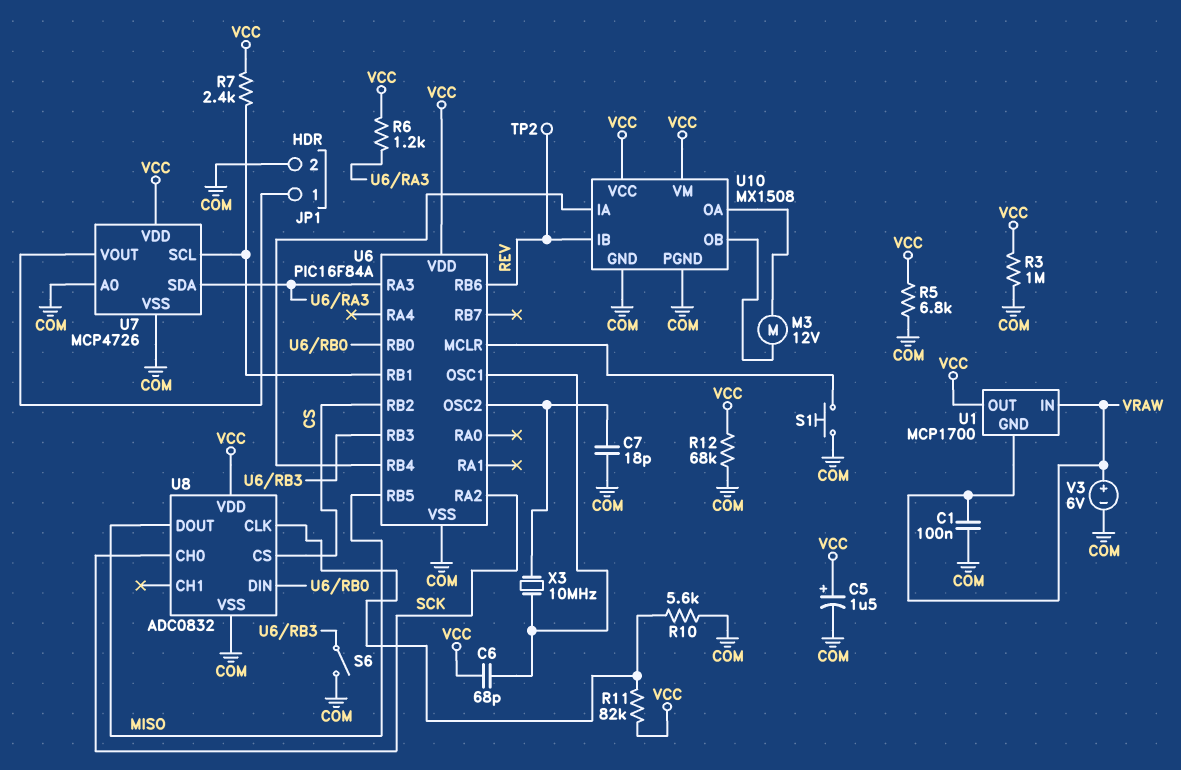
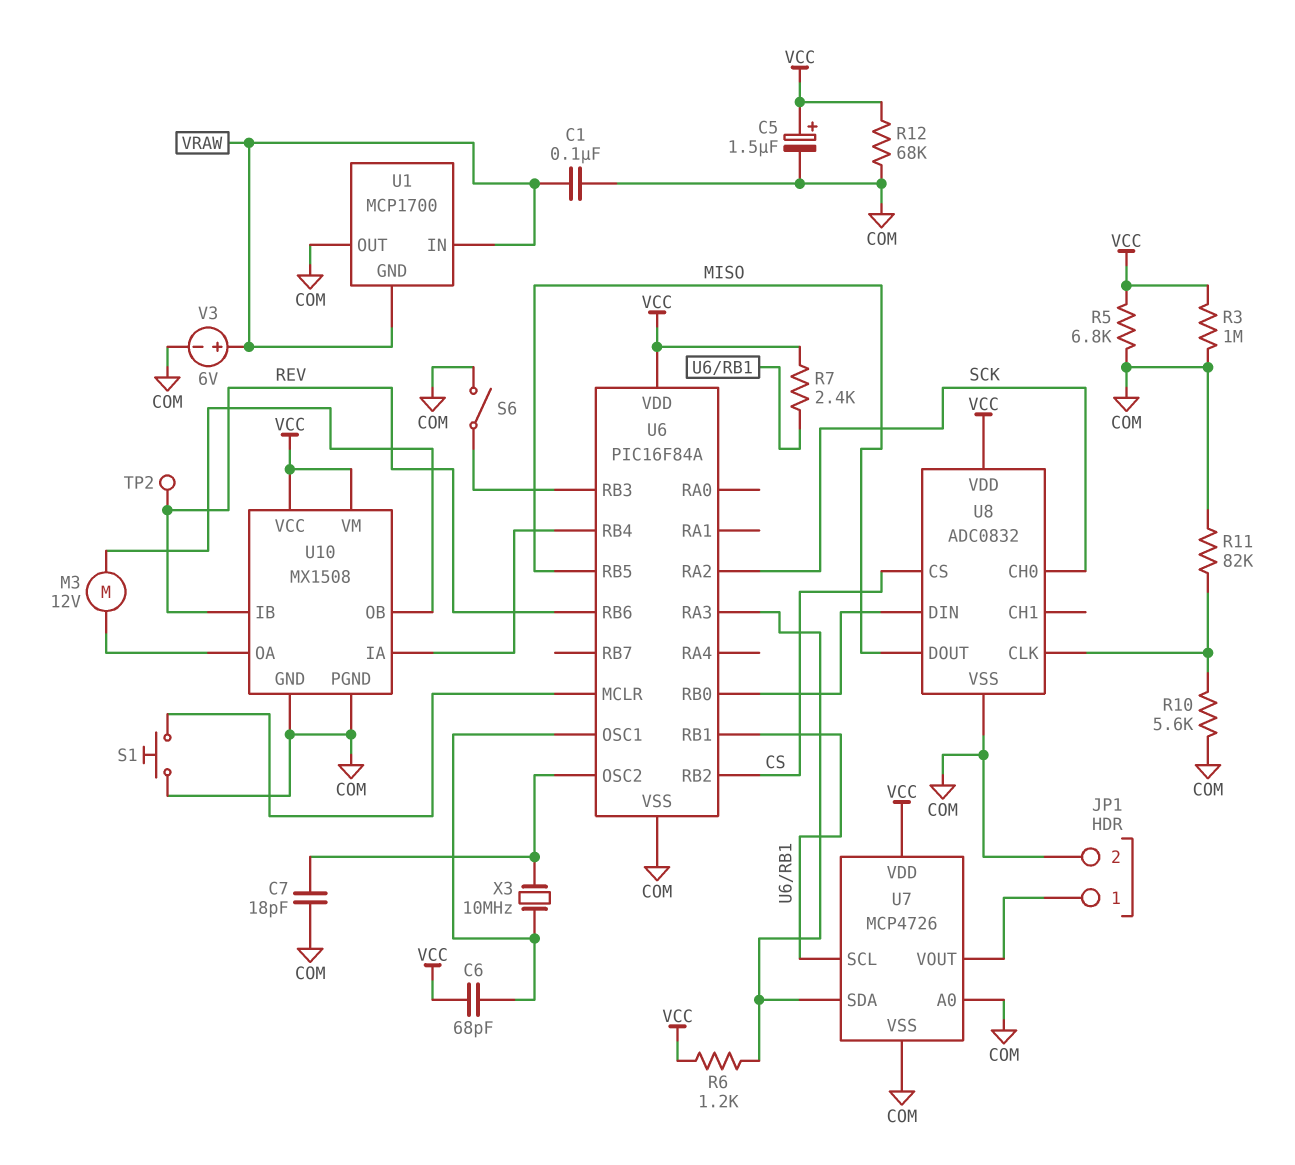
R11: 82k (U8/CLK, VCC) -> 82k (COM, U8/CLK)
U1 pin OUT: VCC -> COM

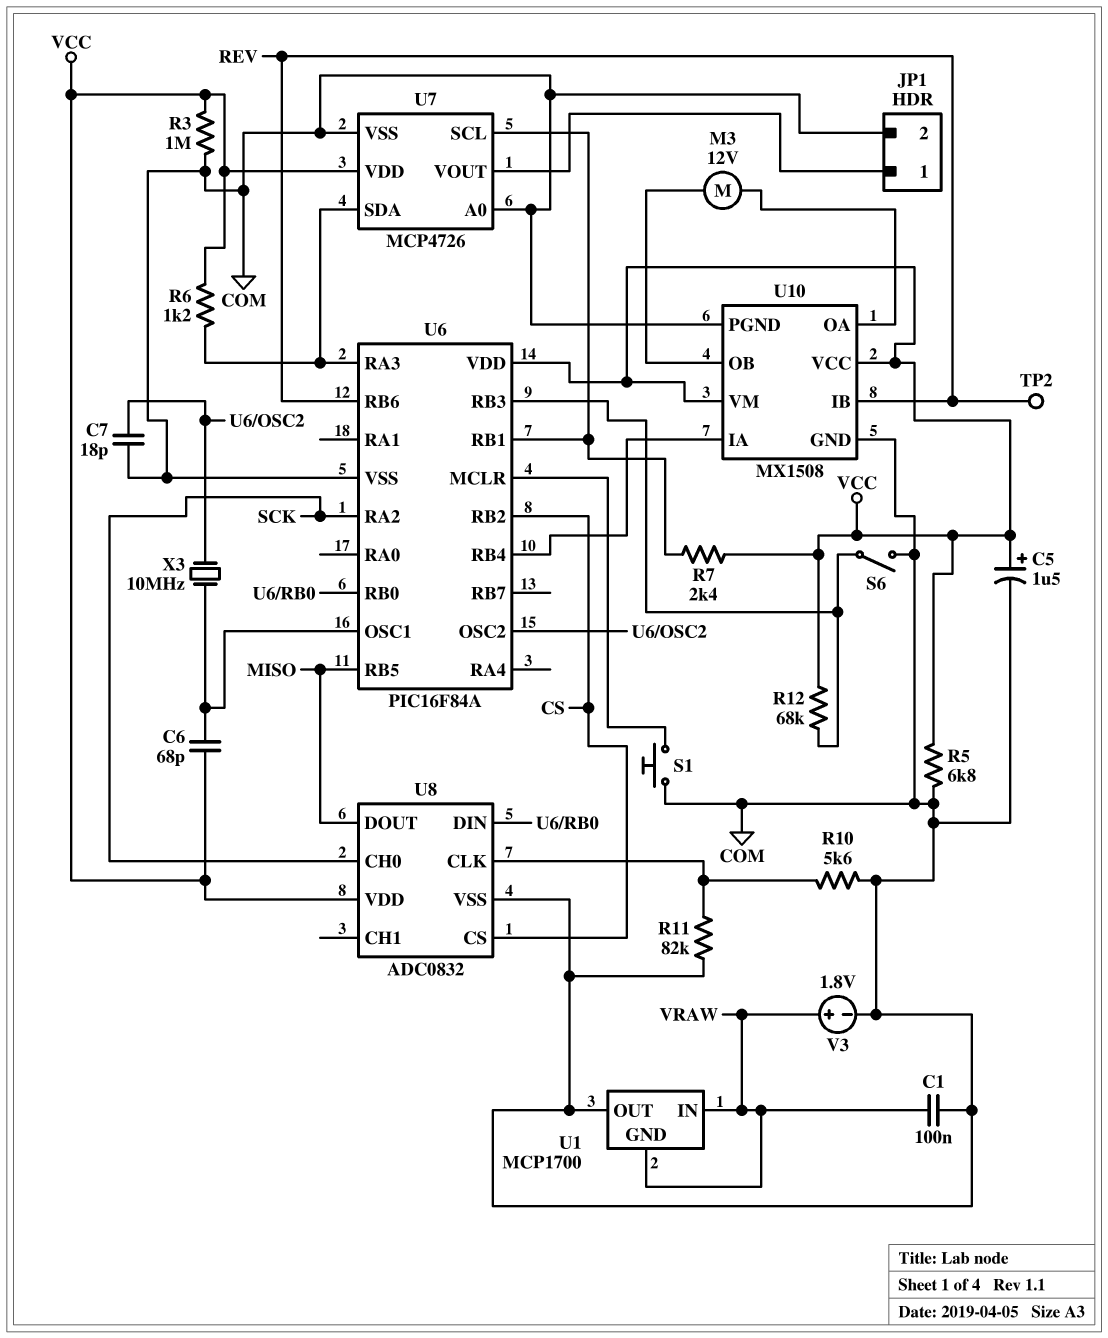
R12: 68k (COM, VCC) -> 68k (U6/RB3, VCC)
V3: 6V (plus VRAW, minus COM) -> 1.8V (plus VRAW, minus COM)

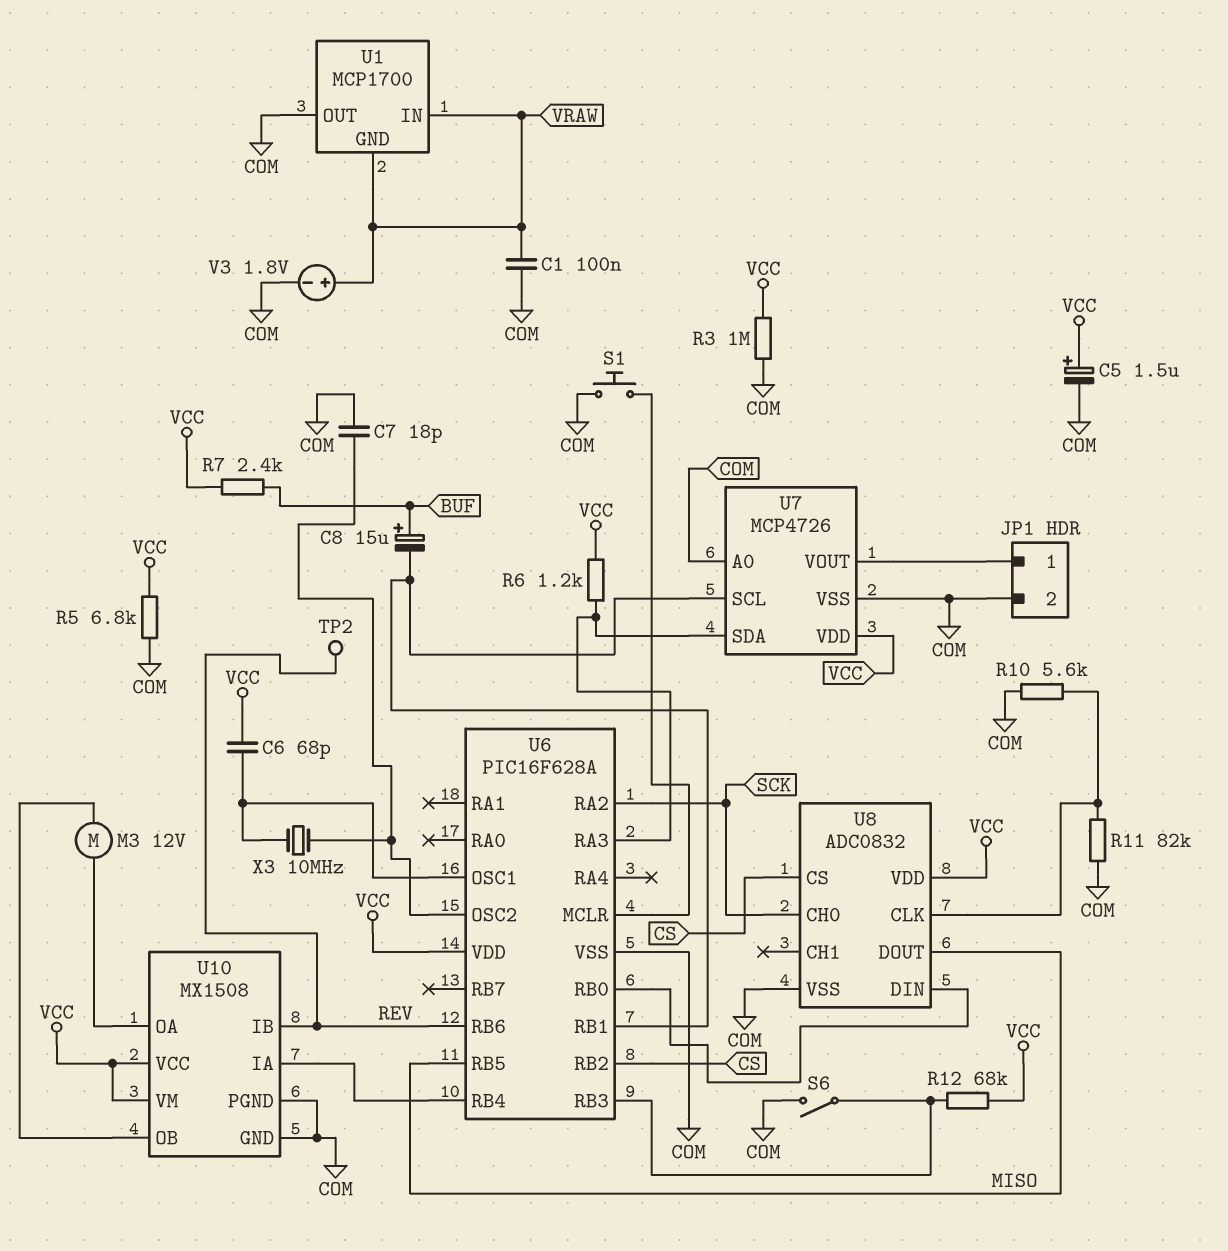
C8: none -> 15uF (plus BUF, minus U6/RB1)
R7: 2.4k (U6/RB1, VCC) -> 2.4k (BUF, VCC)
U6: PIC16F84A -> PIC16F628A

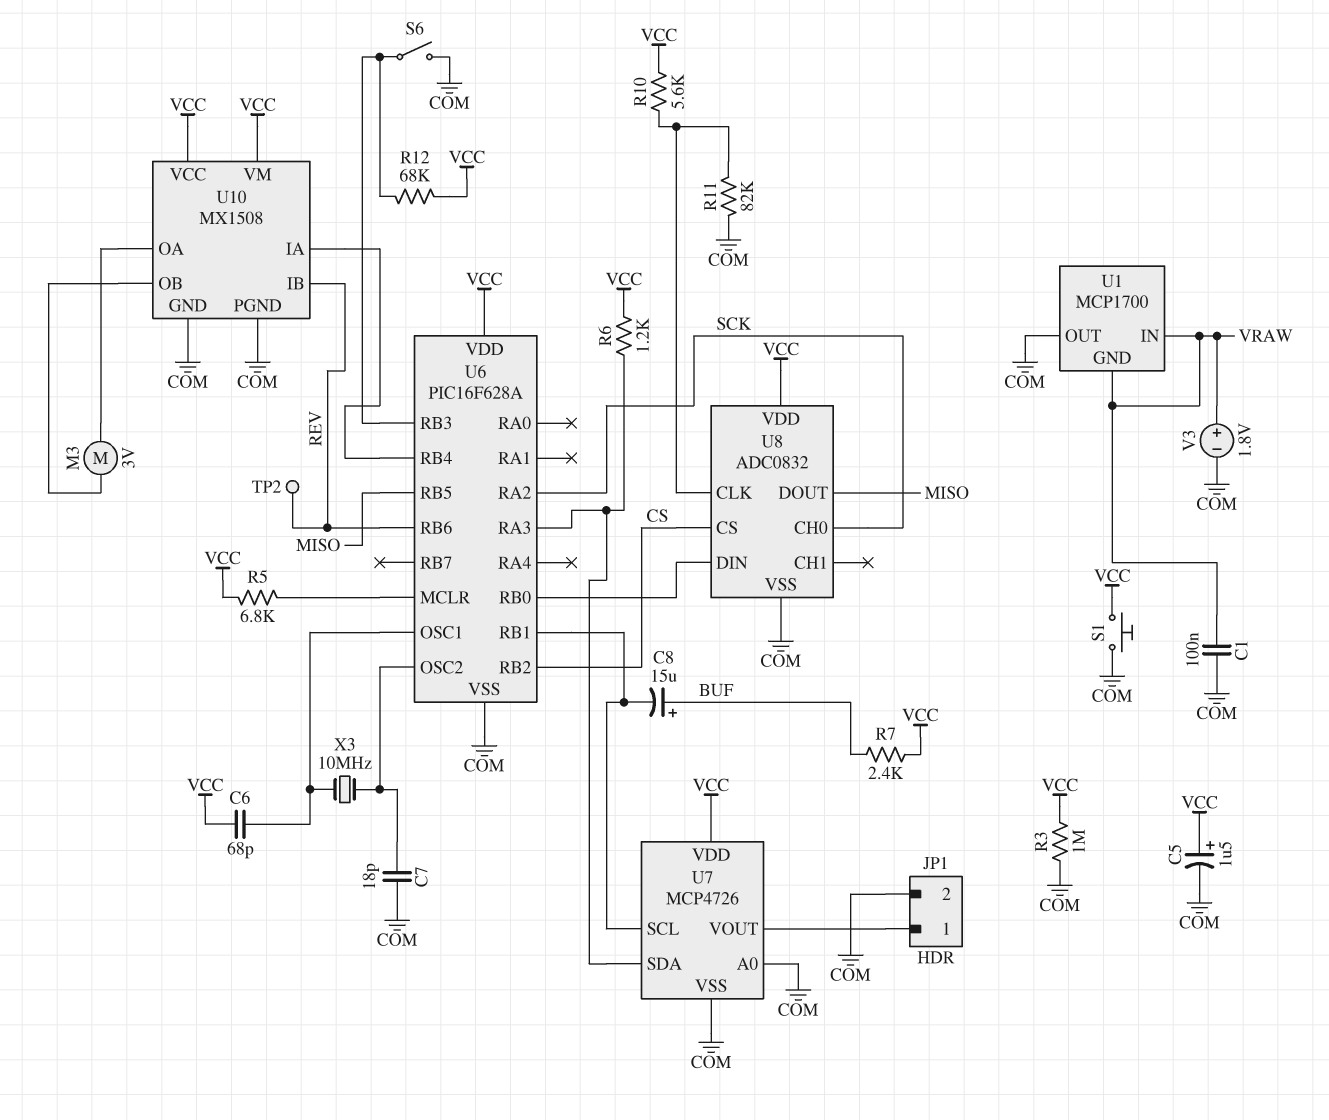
M3: motor 12V (U10/OA, U10/OB) -> motor 3V (U10/OA, U10/OB)
R5: 6.8k (COM, VCC) -> 6.8k (U6/MCLR, VCC)
R10: 5.6k (COM, U8/CLK) -> 5.6k (U8/CLK, VCC)
S1: button (COM, U6/MCLR) -> button (COM, VCC)

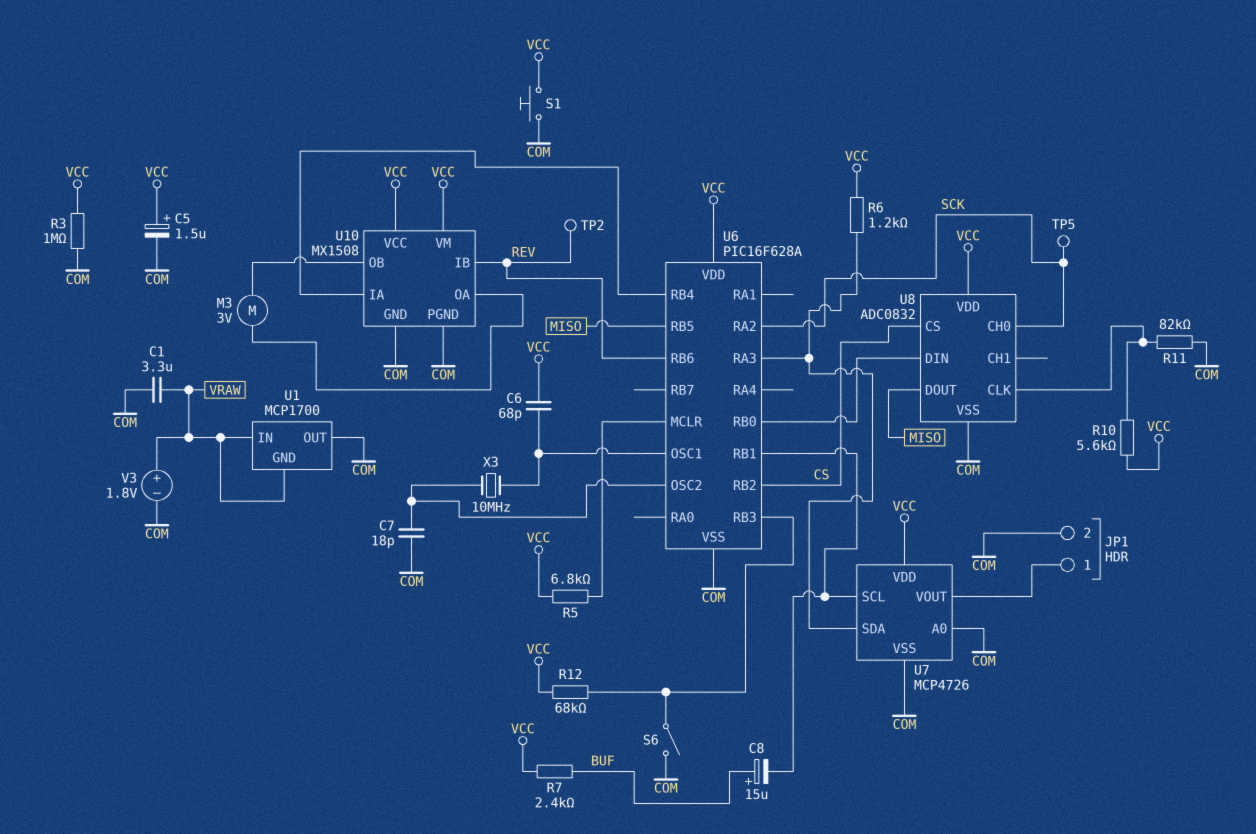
C1: 100nF (COM, VRAW) -> 3.3uF (COM, VRAW)
TP5: none -> test point (SCK)

